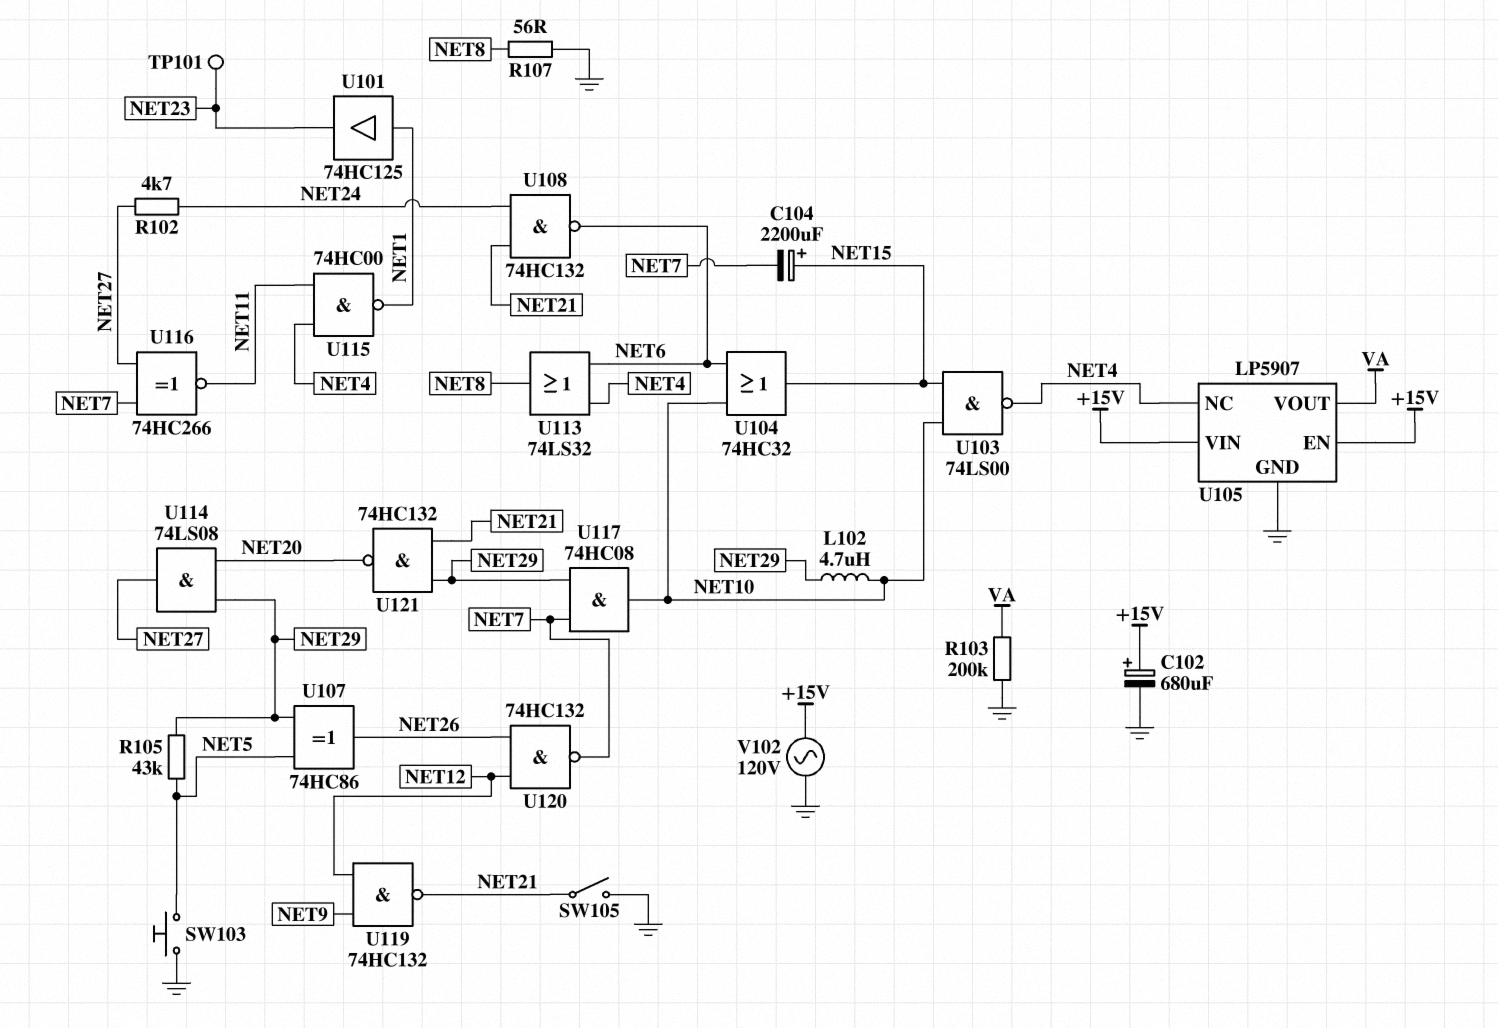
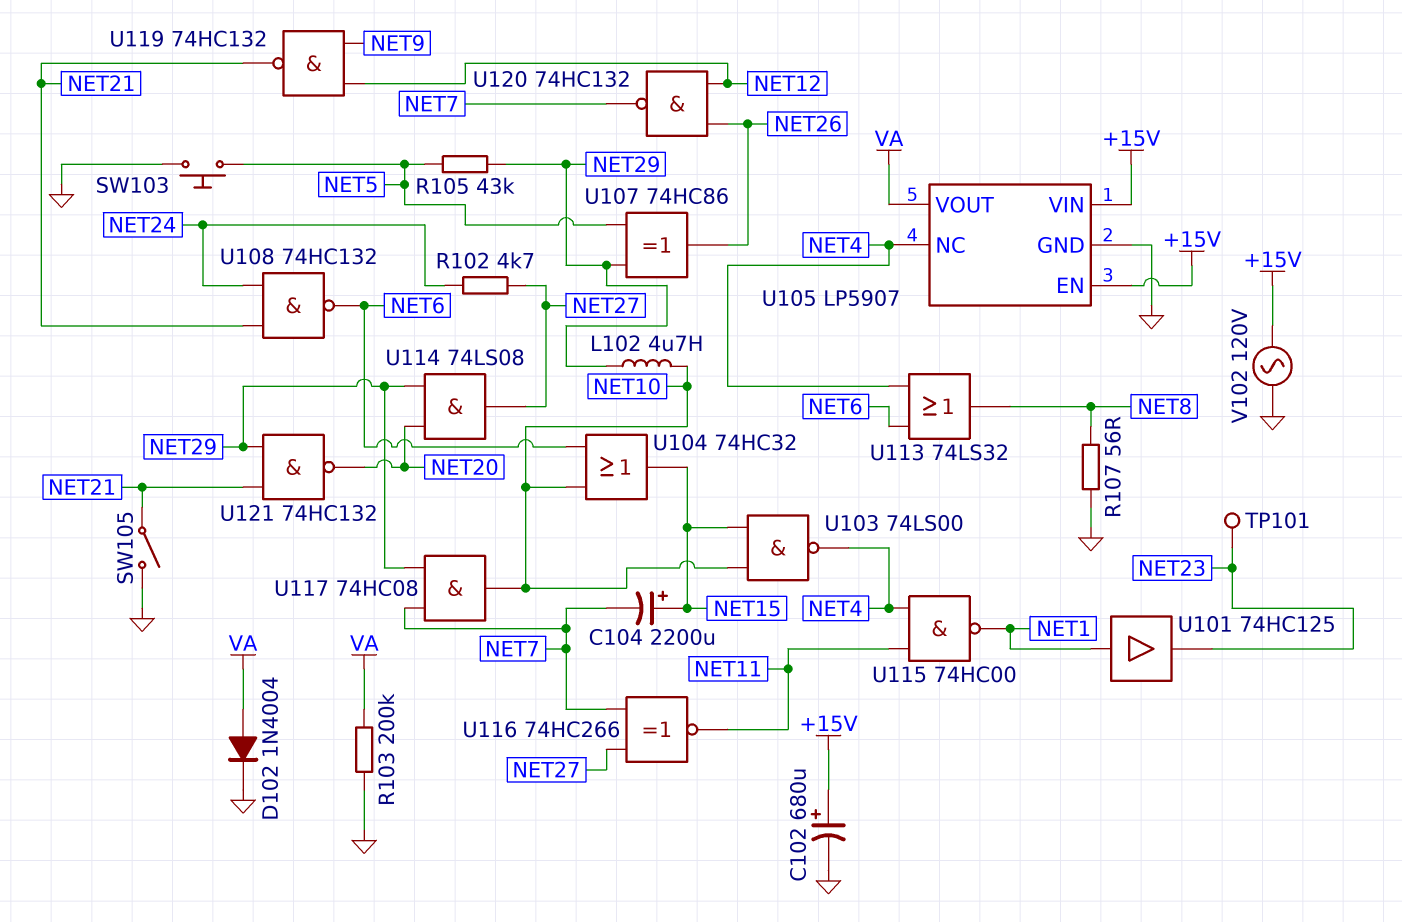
D102: none -> diode 1N4004 (A VA, K GND)

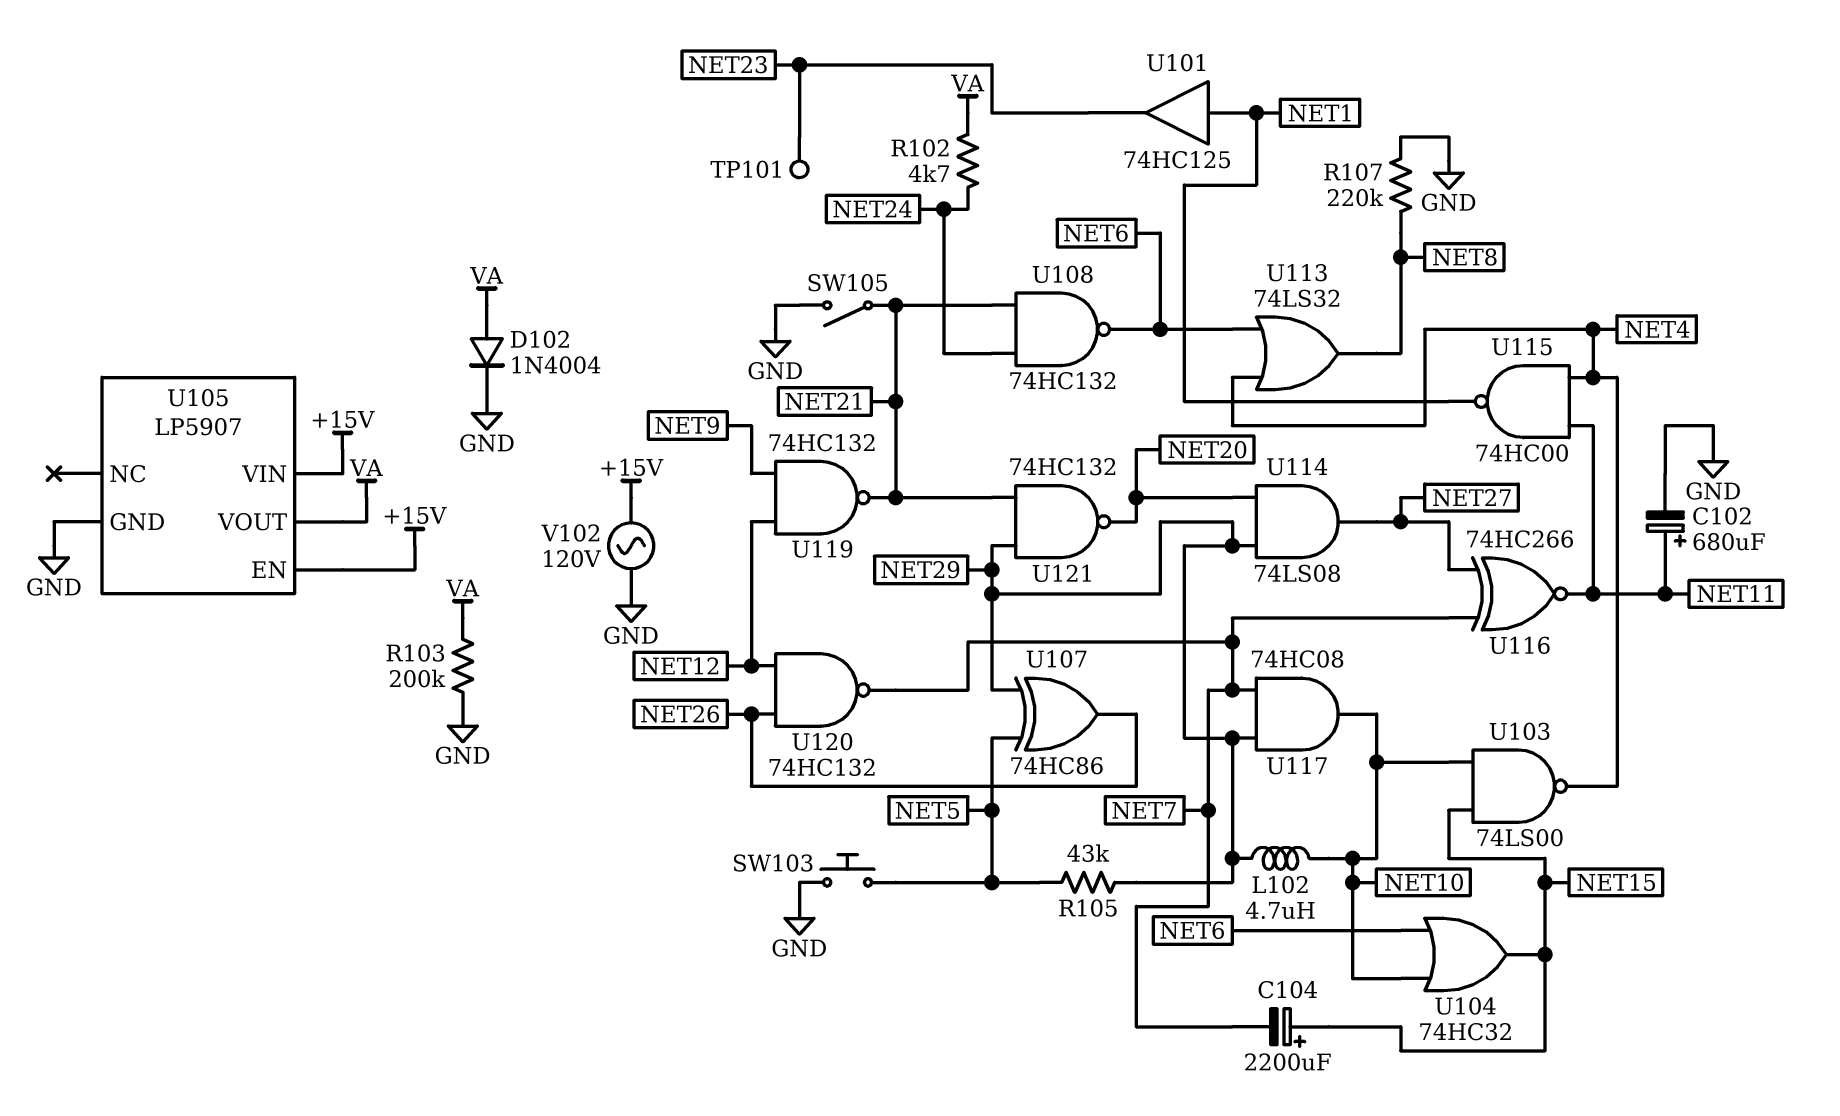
C102: 680uF (plus +15V, minus GND) -> 680uF (plus NET11, minus GND)
R102: 4.7k (NET24, NET27) -> 4.7k (NET24, VA)
R107: 56 (GND, NET8) -> 220k (GND, NET8)
U105 pin NC: NET4 -> none

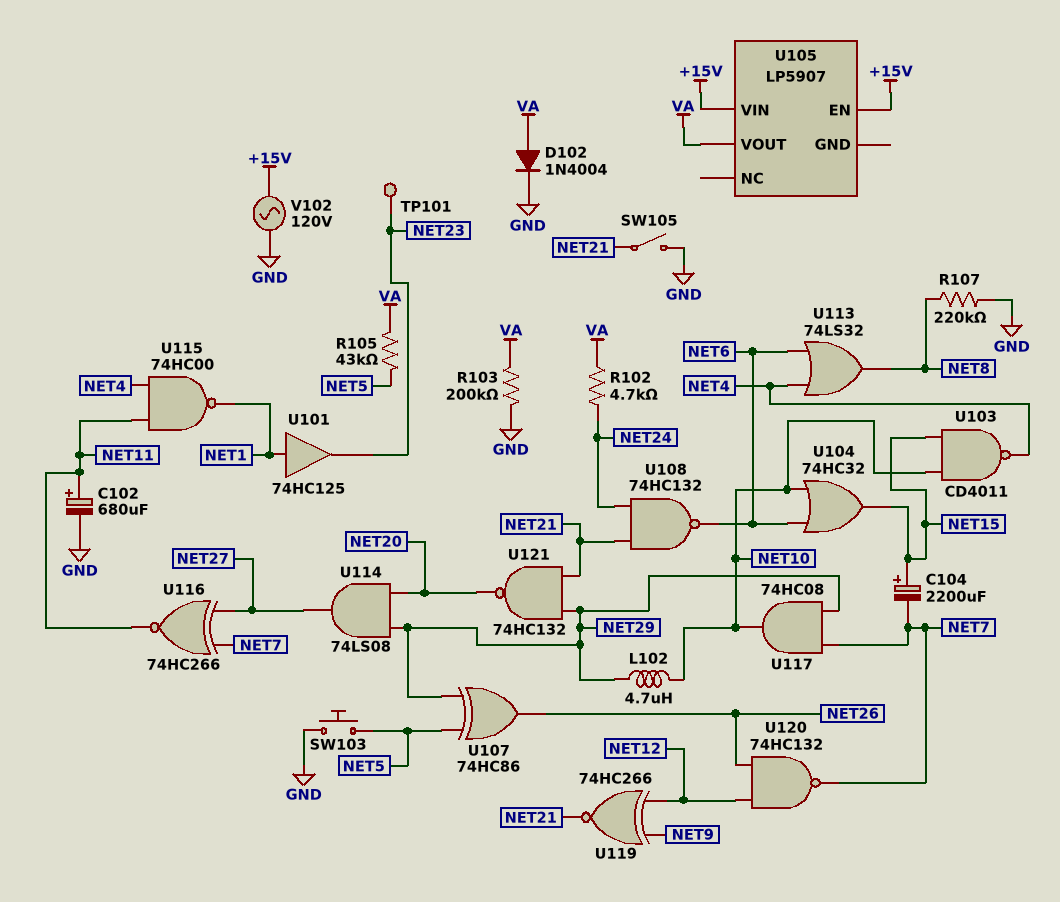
R105: 43k (NET5, NET29) -> 43k (NET5, VA)
U103: NAND 74LS00 (in NET10, in NET15, out NET4) -> NAND CD4011 (in NET10, in NET15, out NET4)
U105 pin GND: GND -> none
U119: NAND 74HC132 (in NET9, in NET12, out NET21) -> XNOR 74HC266 (in NET9, in NET12, out NET21)

